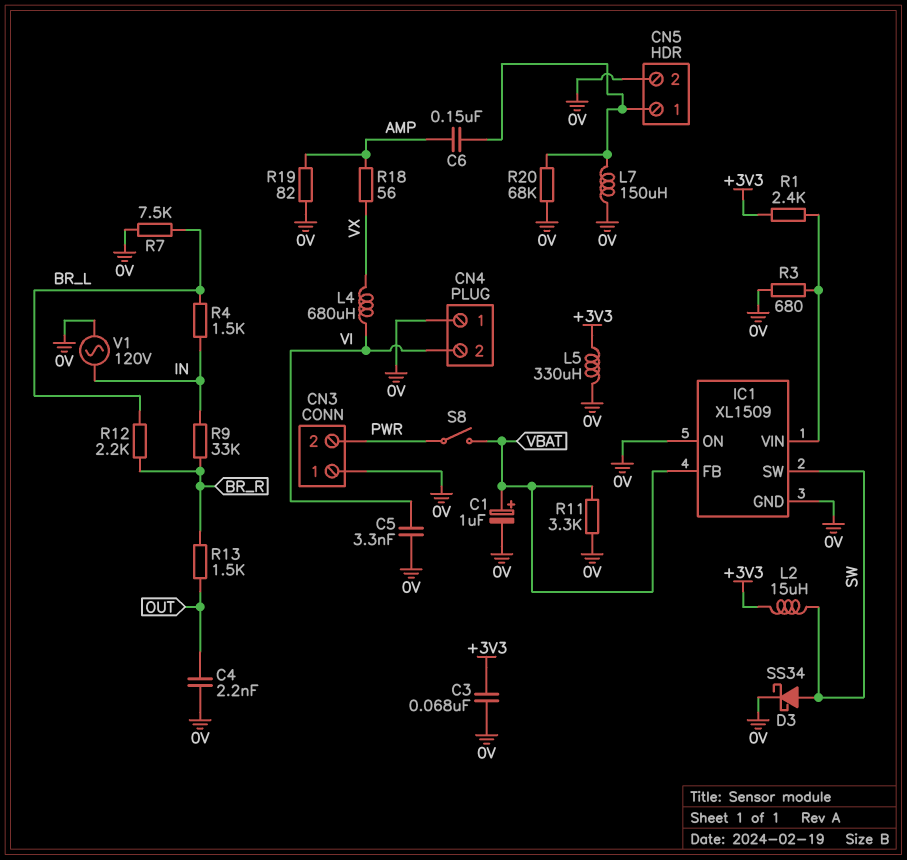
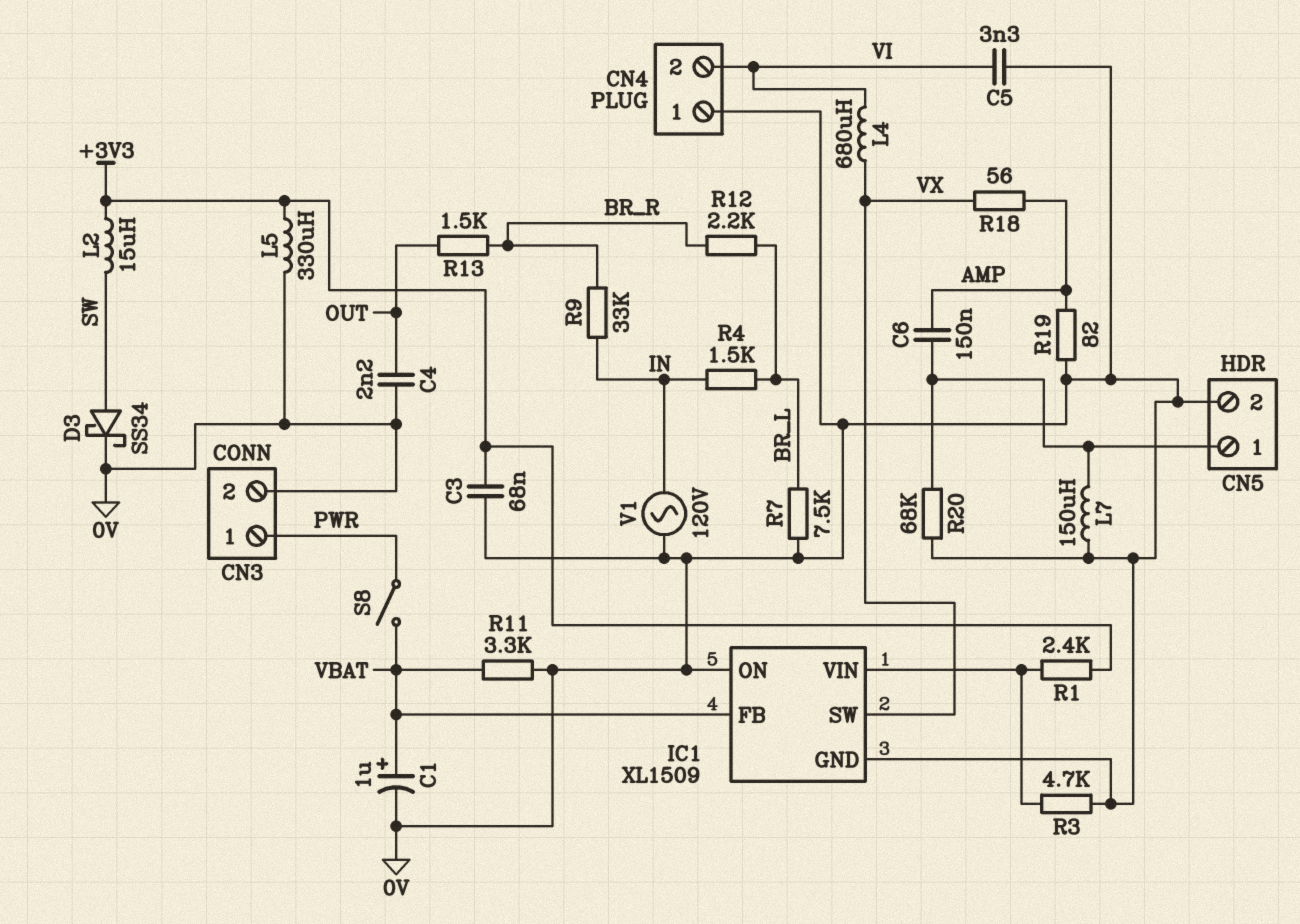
CN3 pin 1: 0V -> PWR
CN3 pin 2: PWR -> 0V
IC1 pin SW: SW -> VX
R3: 680 (0V, IC1/VIN) -> 4.7k (0V, IC1/VIN)

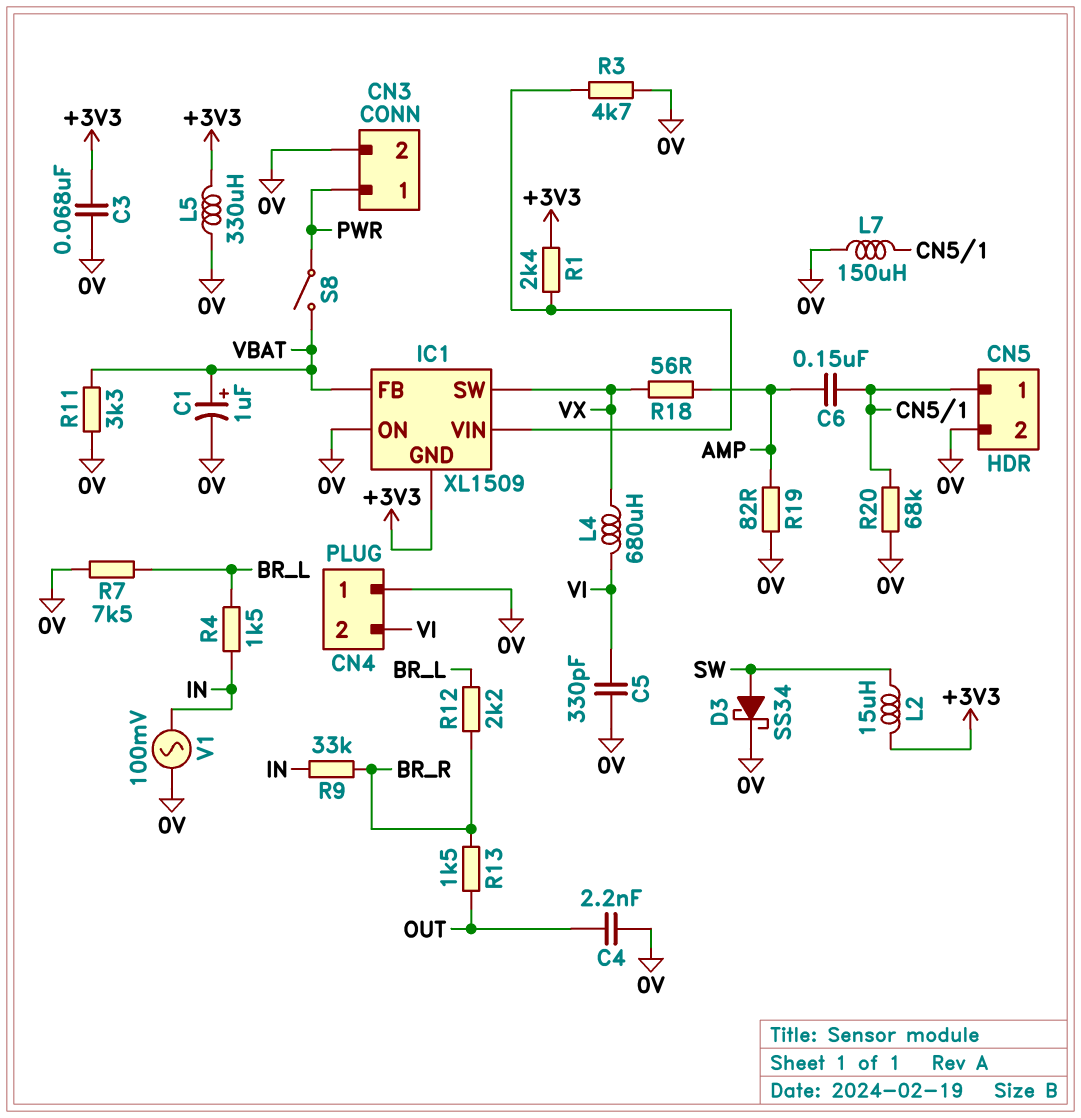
C5: 3.3nF (0V, VI) -> 330pF (0V, VI)
IC1 pin GND: 0V -> +3V3
V1: AC 120V (0V, IN) -> AC 100mV (0V, IN)

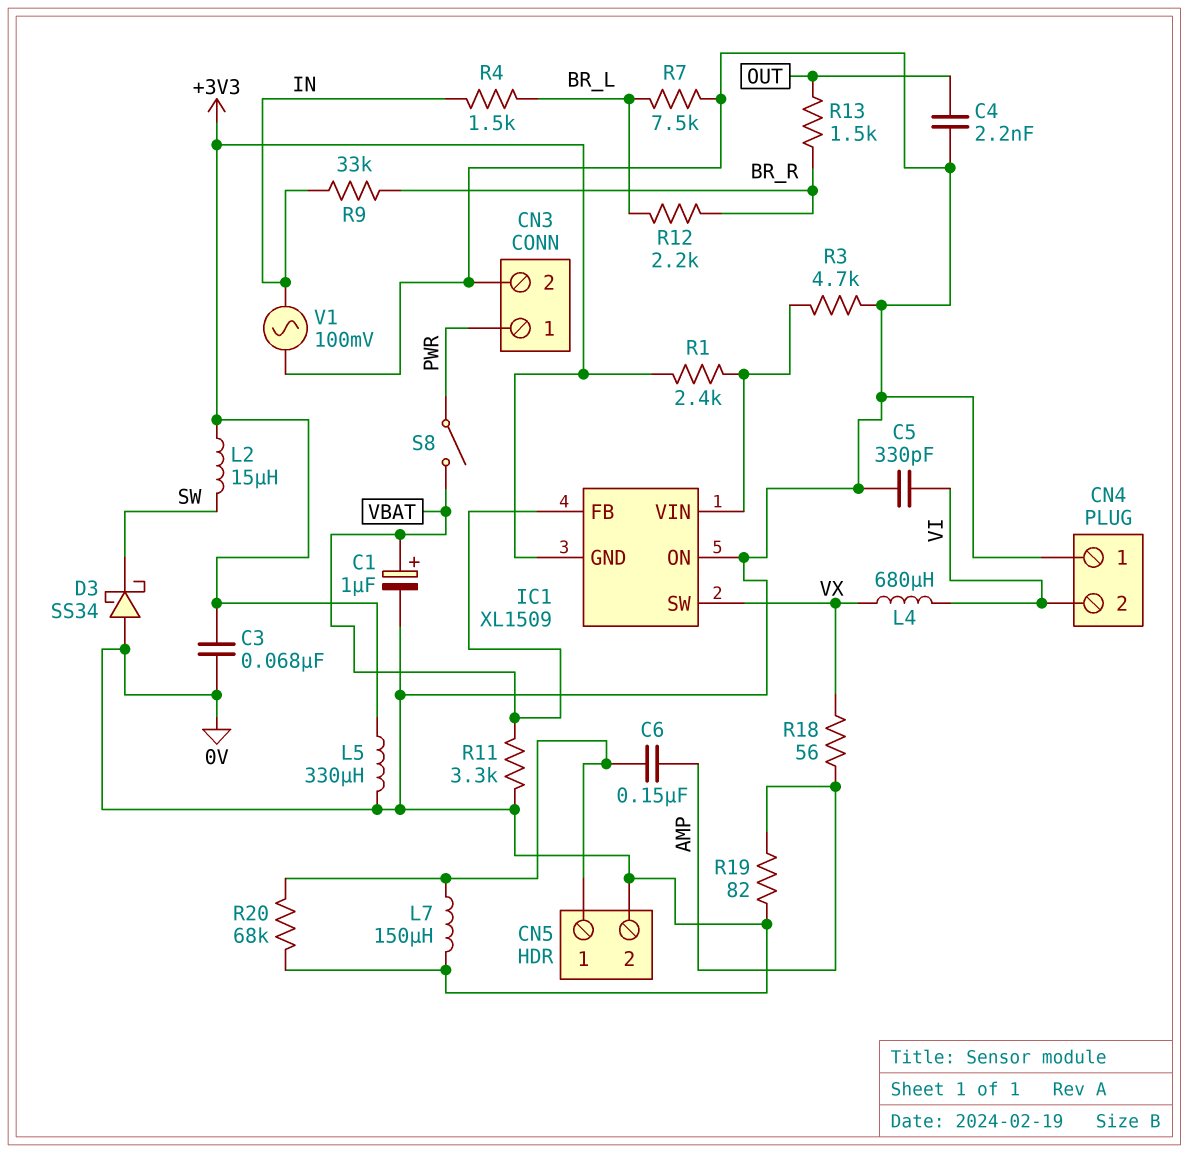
D3: schottky SS34 (A SW, K 0V) -> schottky SS34 (A 0V, K SW)

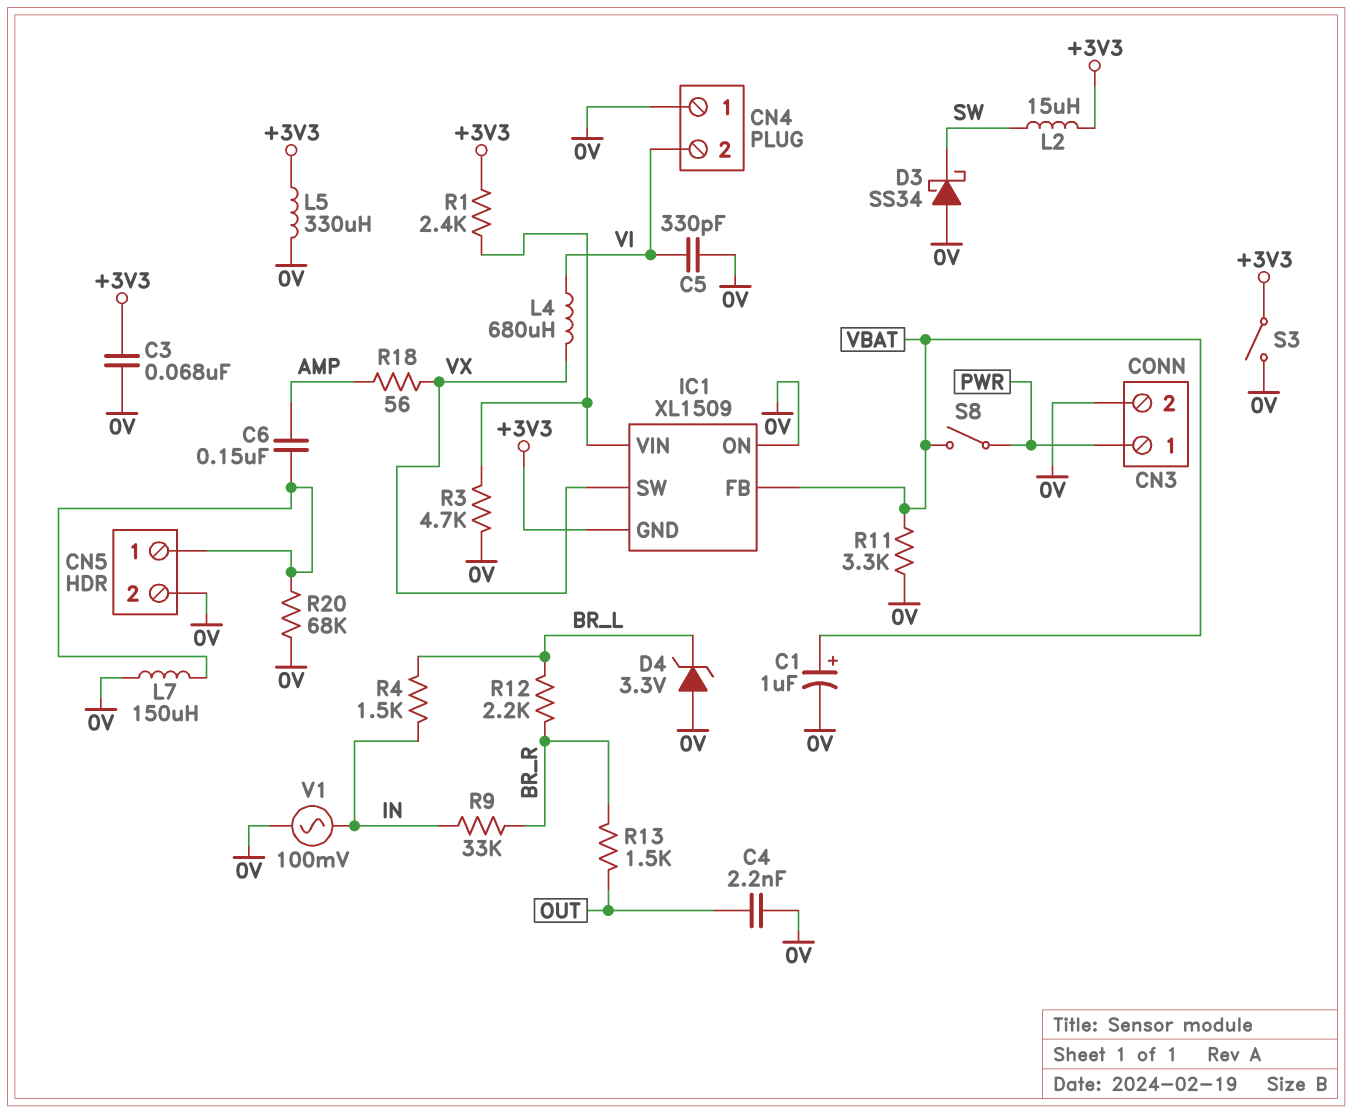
D4: none -> zener 3.3V (A 0V, K BR_L)
R7: 7.5k (0V, BR_L) -> none
R19: 82 (0V, AMP) -> none
S3: none -> switch (+3V3, 0V)

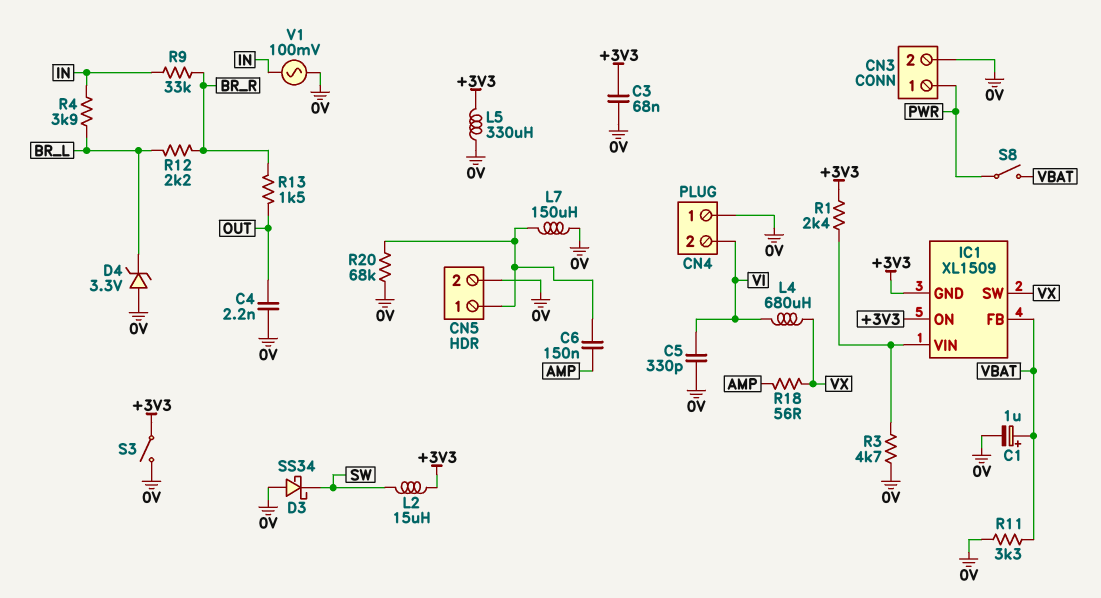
IC1 pin ON: 0V -> +3V3
R4: 1.5k (BR_L, IN) -> 3.9k (BR_L, IN)

